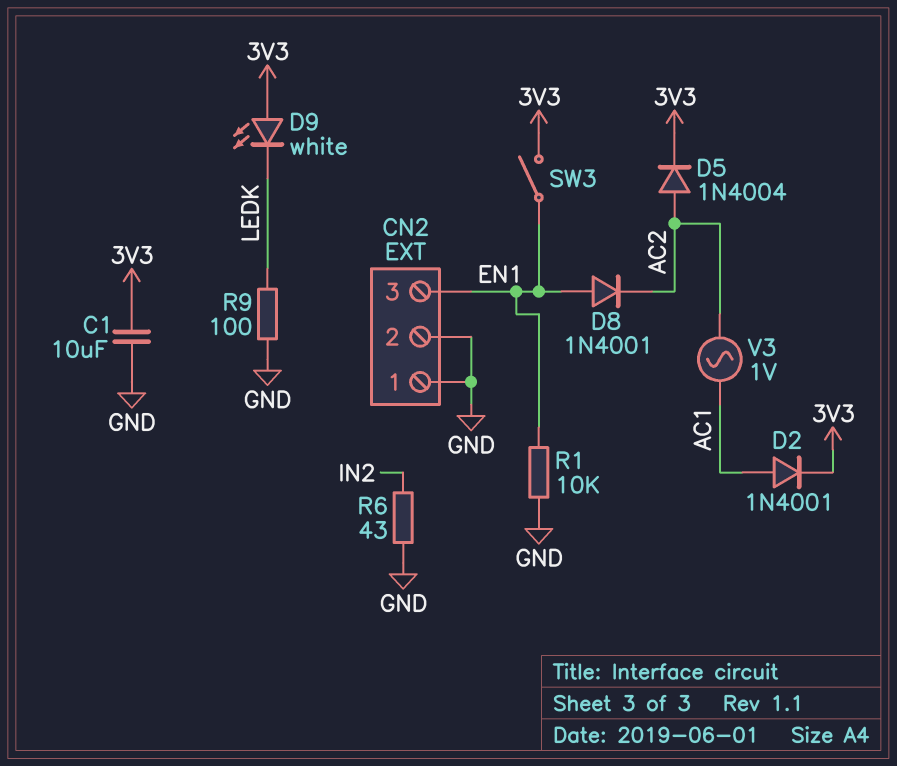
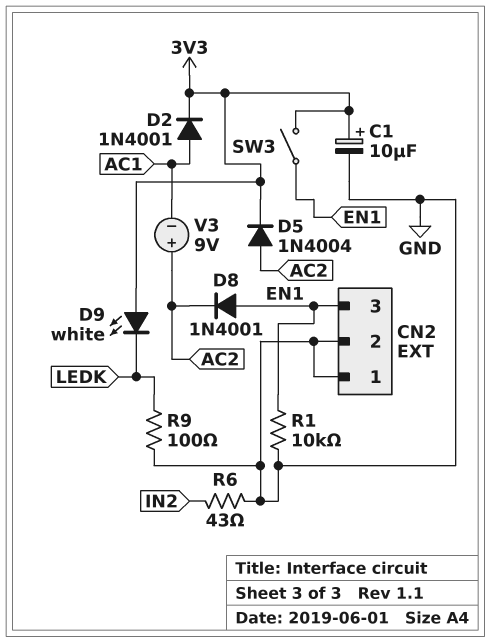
C1: 10uF (3V3, GND) -> 10uF (plus 3V3, minus GND)
V3: AC 1V (AC1, AC2) -> 9V (plus AC2, minus AC1)

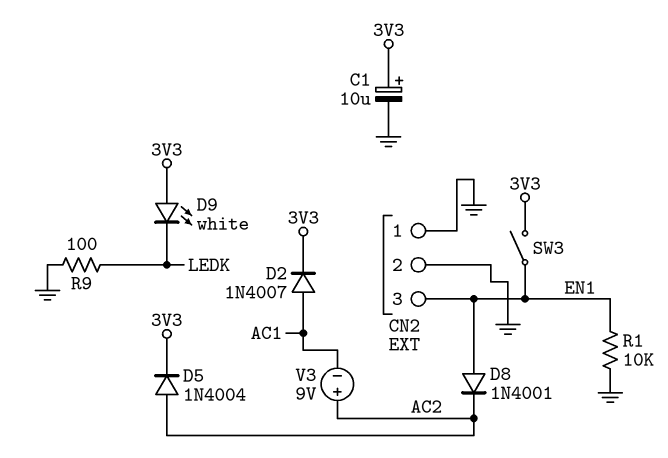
D2: diode 1N4001 (A AC1, K 3V3) -> diode 1N4007 (A AC1, K 3V3)
R6: 43 (GND, IN2) -> none

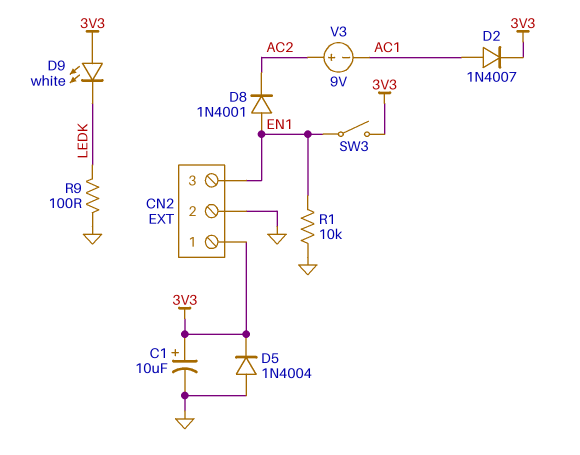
CN2 pin 1: GND -> 3V3
D5: diode 1N4004 (A AC2, K 3V3) -> diode 1N4004 (A GND, K 3V3)

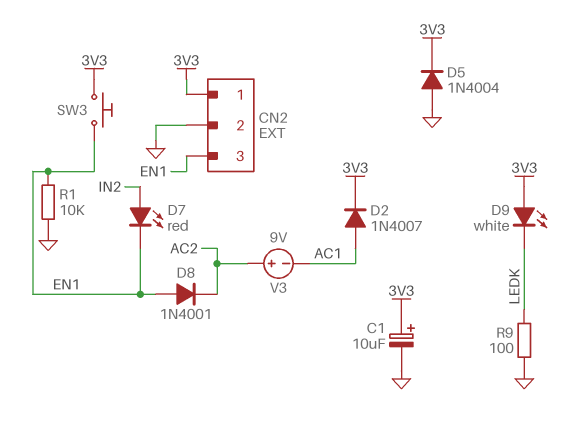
D7: none -> LED red (A IN2, K EN1)
SW3: switch (3V3, EN1) -> button (3V3, EN1)

